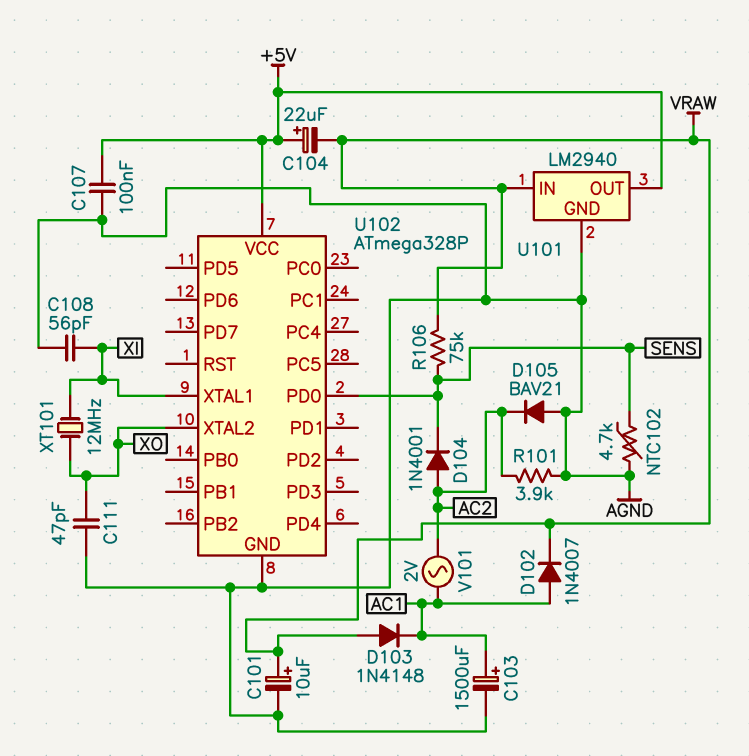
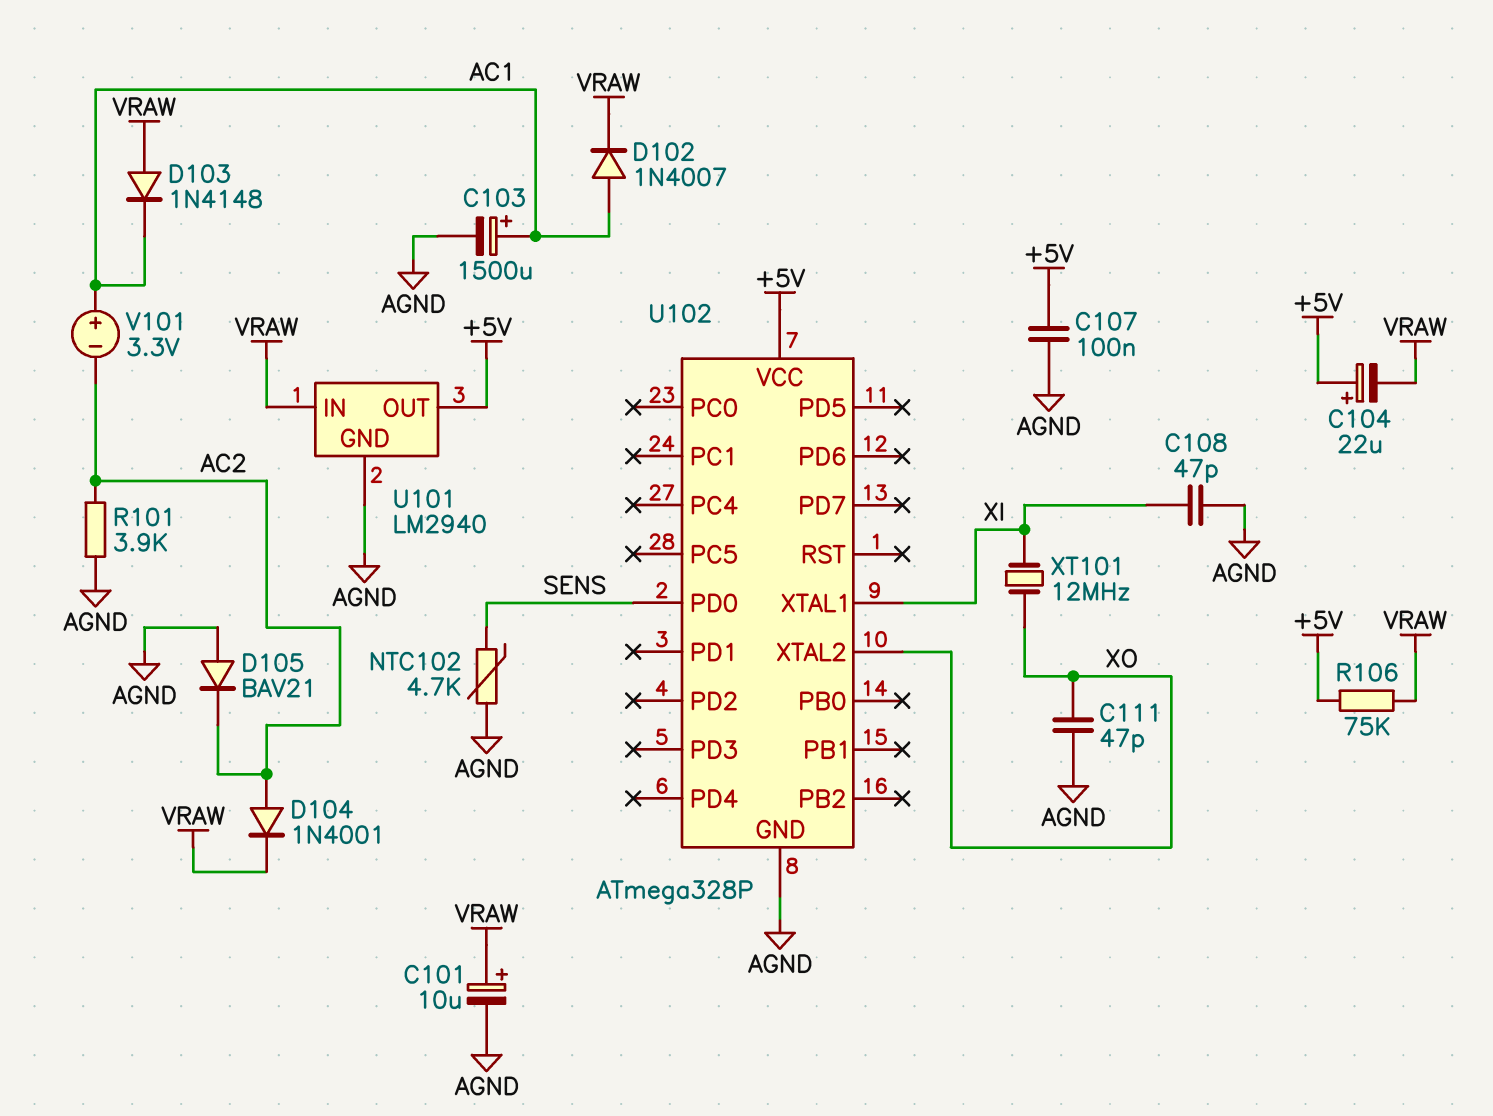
C108: 56pF (AGND, XI) -> 47pF (AGND, XI)
D104: diode 1N4001 (A AC2, K SENS) -> diode 1N4001 (A AC2, K VRAW)
R106: 75k (SENS, VRAW) -> 75k (+5V, VRAW)
V101: AC 2V (AC1, AC2) -> 3.3V (plus AC1, minus AC2)

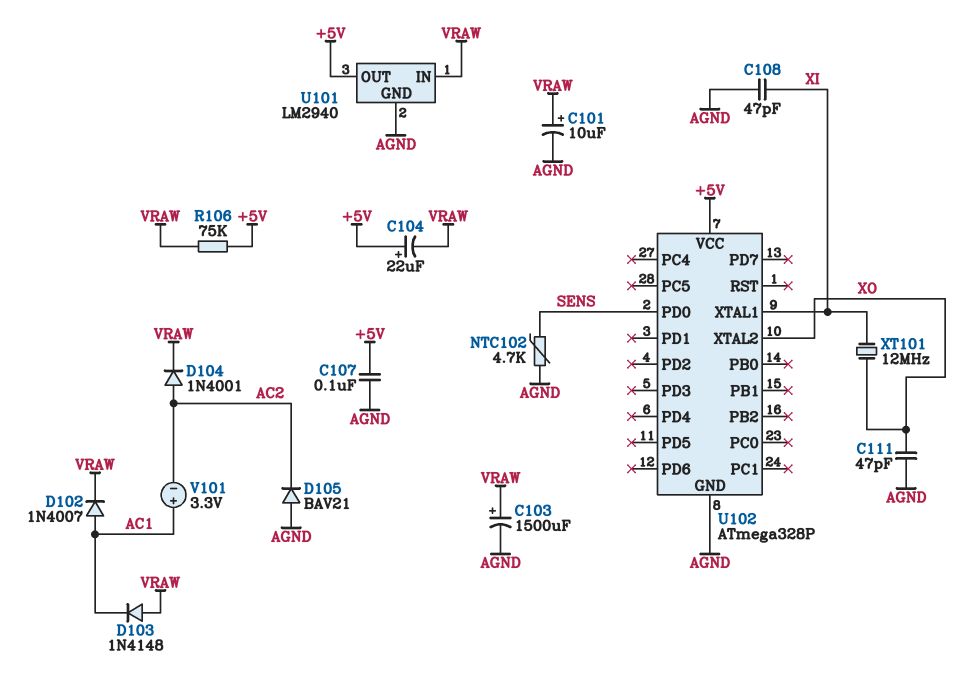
C103: 1500uF (plus AC1, minus AGND) -> 1500uF (plus VRAW, minus AGND)
R101: 3.9k (AC2, AGND) -> none

